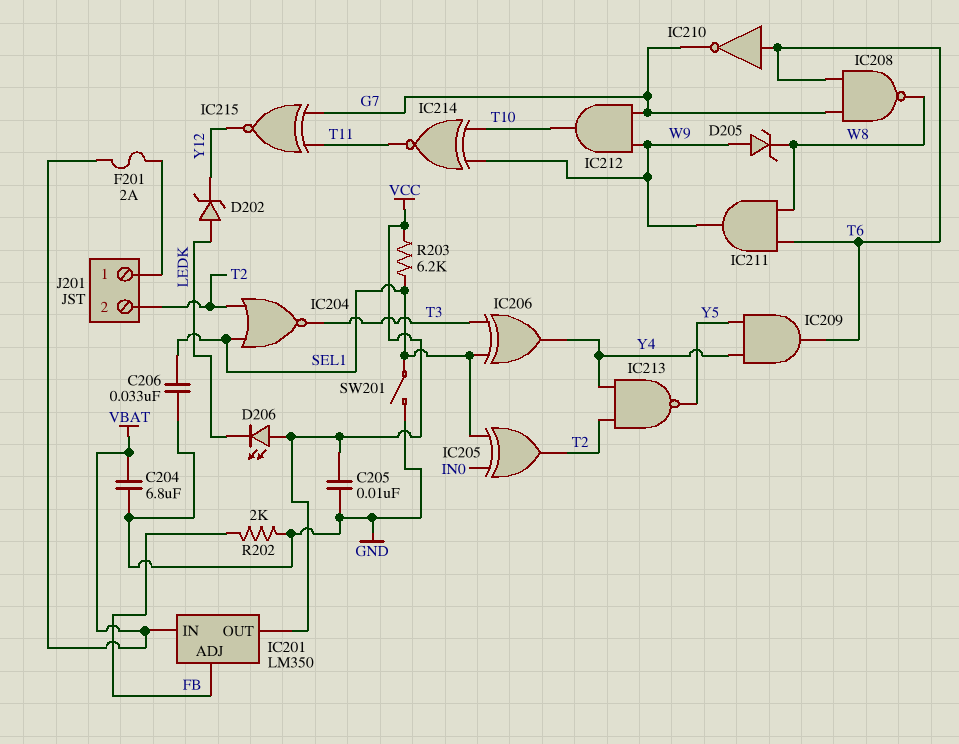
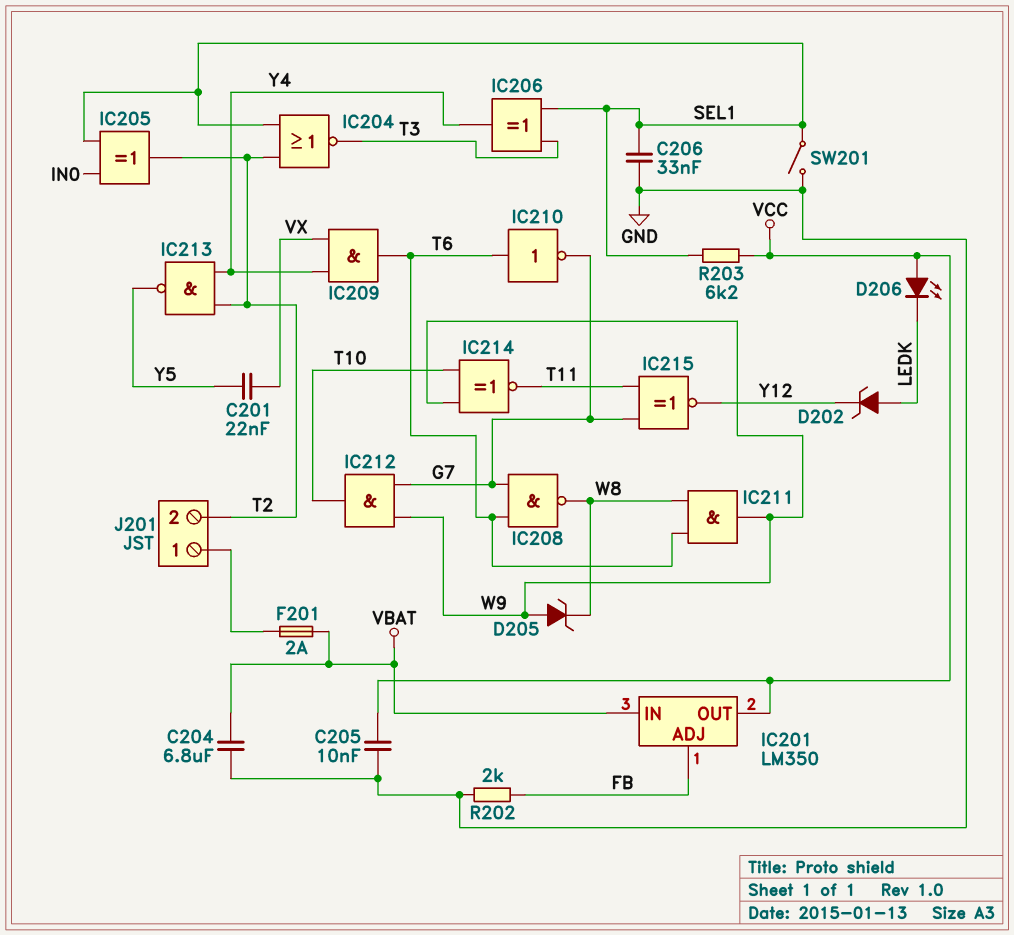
C201: none -> 22nF (VX, Y5)
IC209: AND (in Y4, in Y5, out T6) -> AND (in VX, in Y4, out T6)

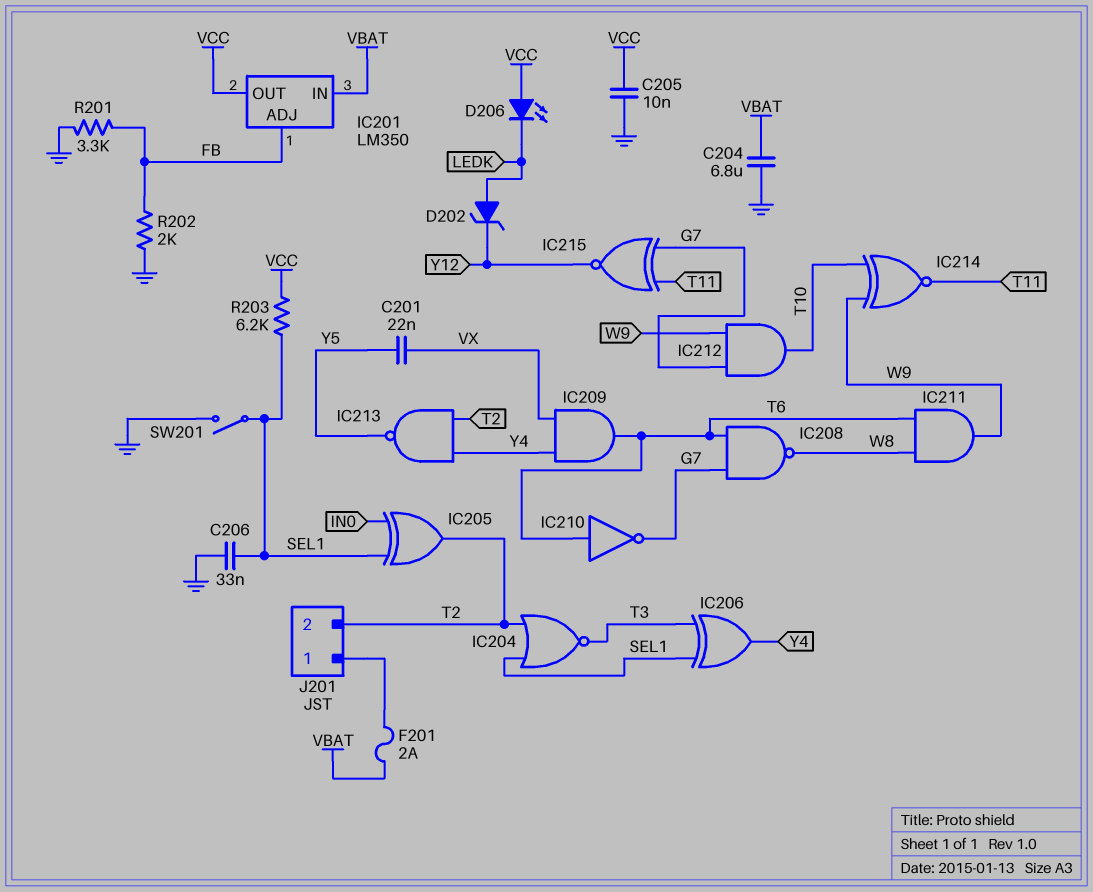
D205: zener (A W9, K W8) -> none
R201: none -> 3.3k (FB, GND)

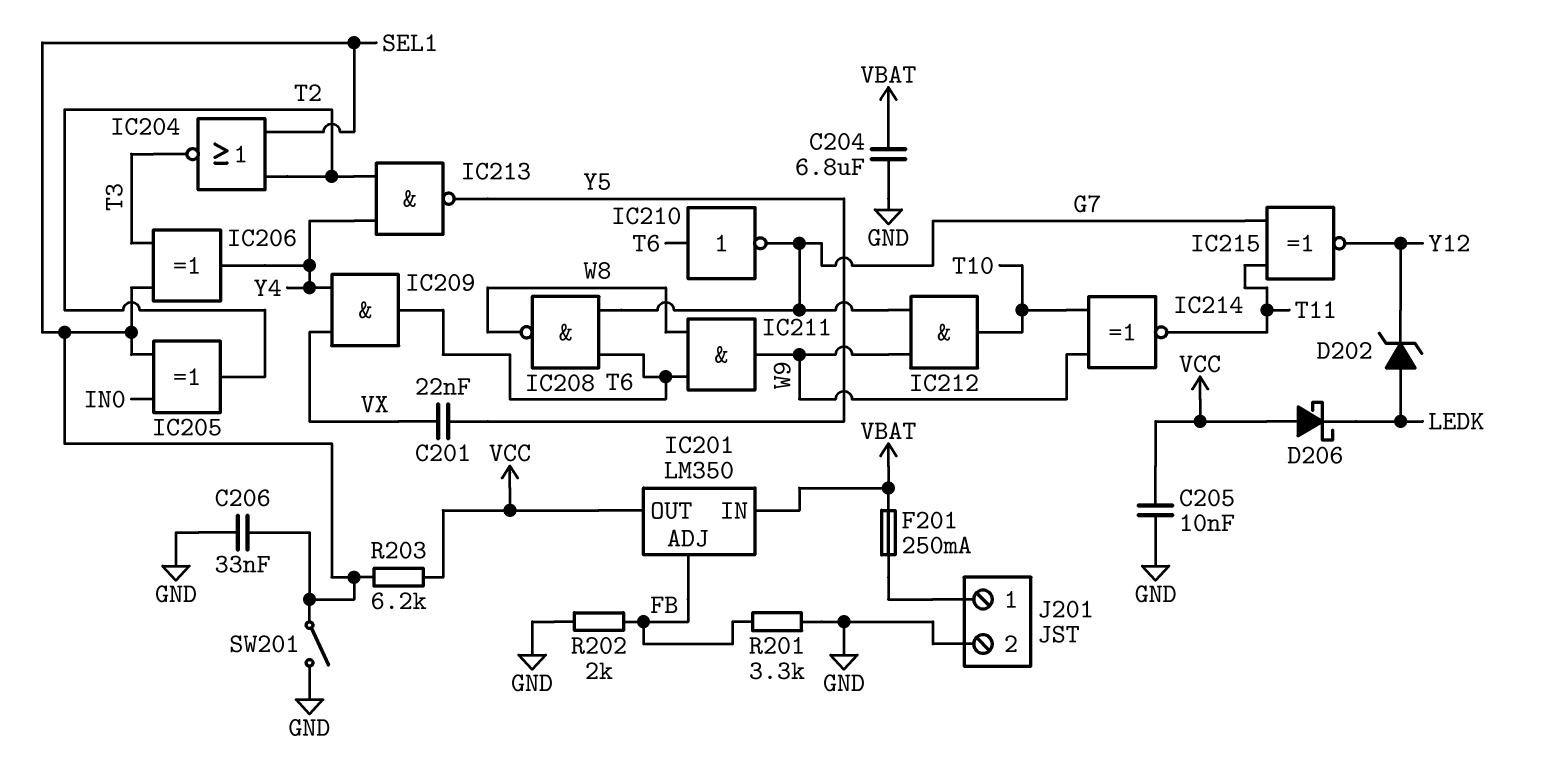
D206: LED (A VCC, K LEDK) -> schottky (A VCC, K LEDK)
F201: 2A (J201/1, VBAT) -> 250mA (J201/1, VBAT)
J201 pin 2: T2 -> GND

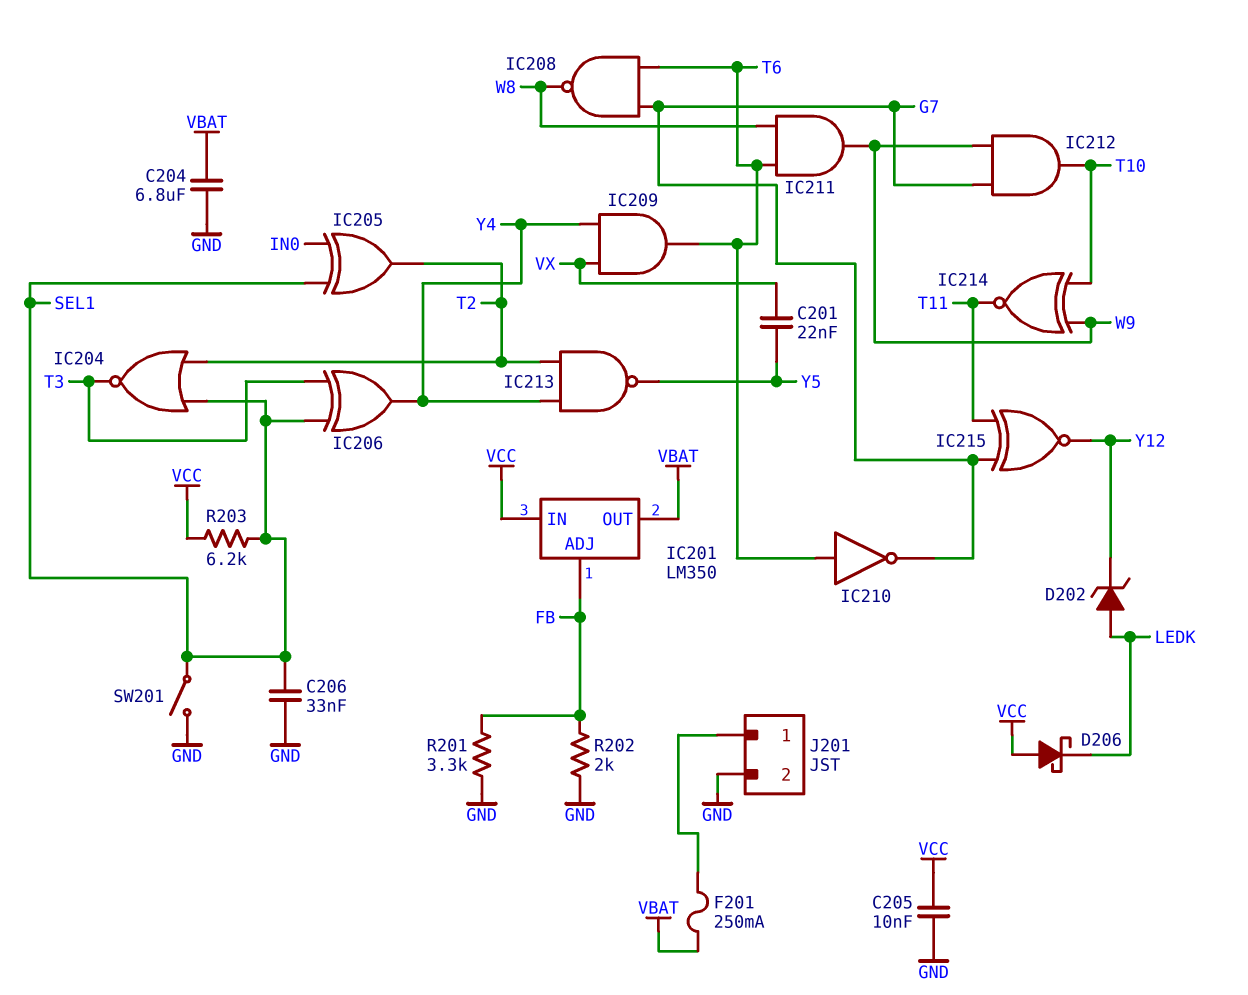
IC201 pin IN: VBAT -> VCC
IC201 pin OUT: VCC -> VBAT

